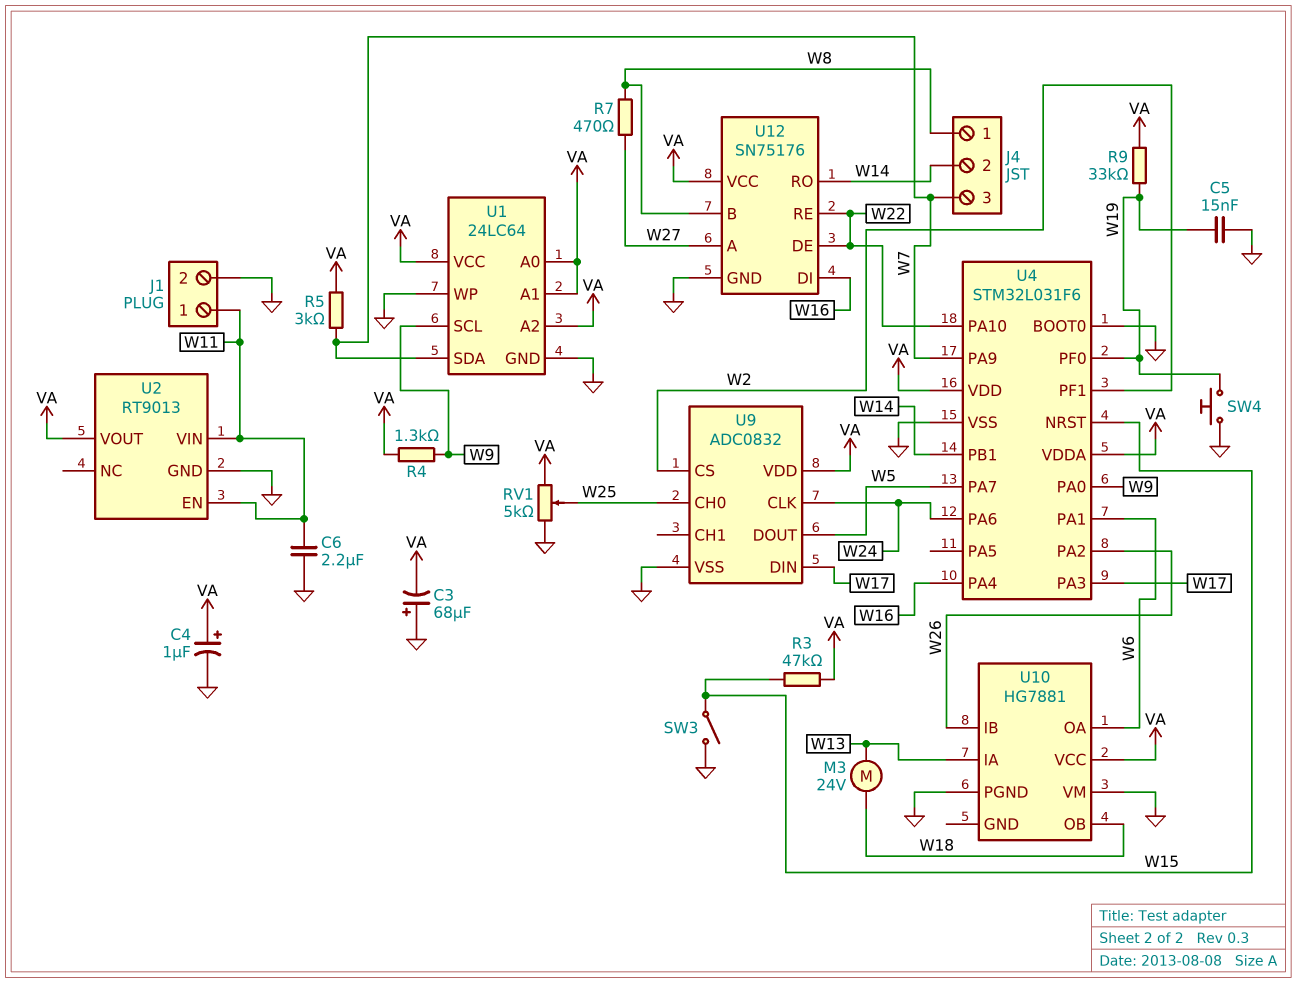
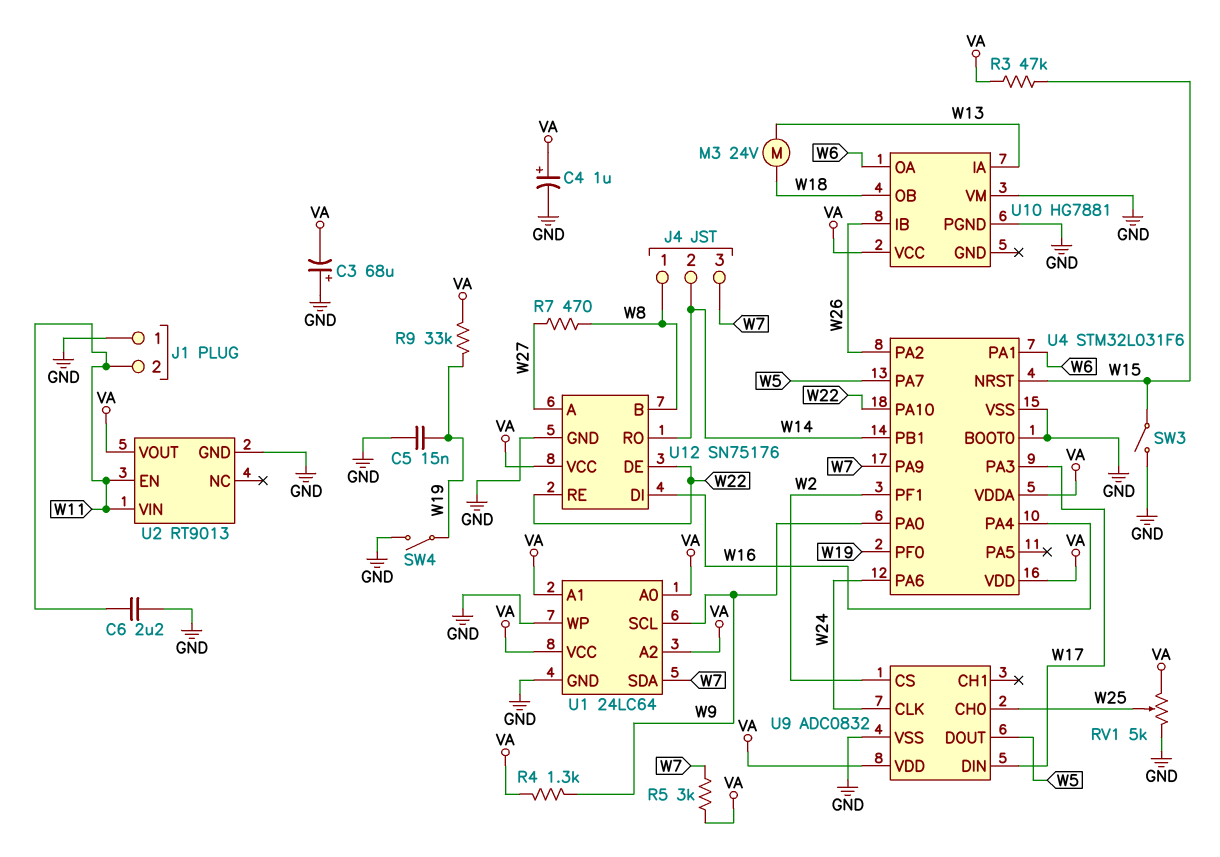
J1 pin 1: W11 -> GND
J1 pin 2: GND -> W11
SW4: button (GND, W19) -> switch (GND, W19)

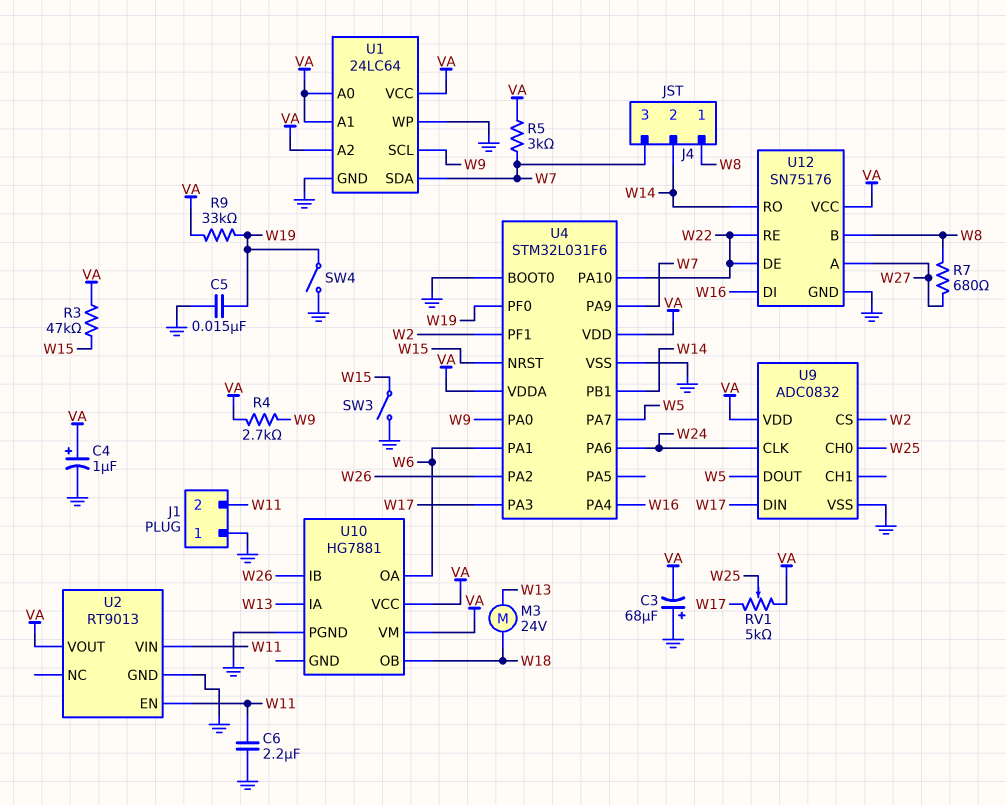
R4: 1.3k (VA, W9) -> 2.7k (VA, W9)
R7: 470 (W8, W27) -> 680 (W8, W27)
RV1: 5k (GND, VA, wiper W25) -> 5k (VA, W17, wiper W25)
U10 pin VM: GND -> VA

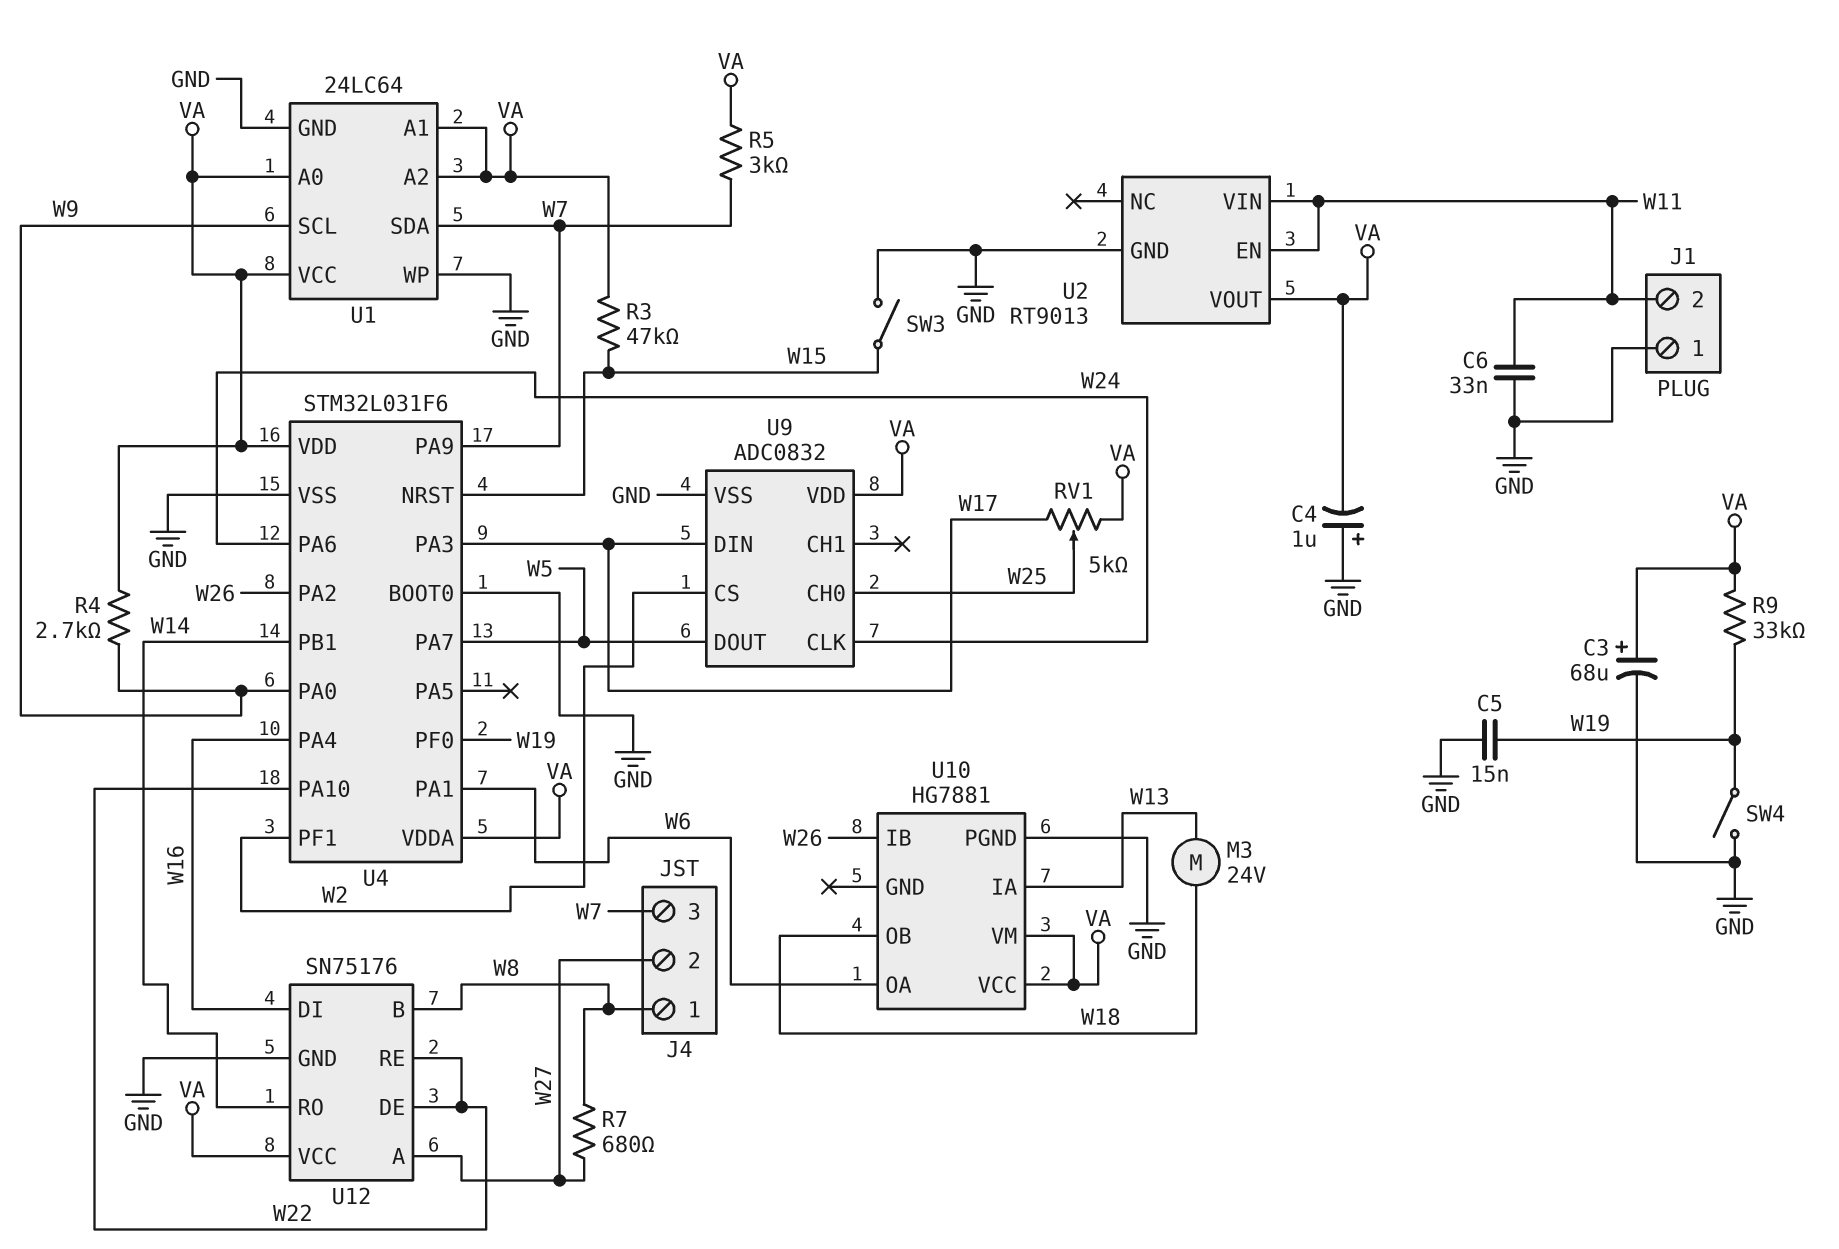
C3: 68uF (plus GND, minus VA) -> 68uF (plus VA, minus GND)
C4: 1uF (plus VA, minus GND) -> 1uF (plus GND, minus VA)
C6: 2.2uF (GND, W11) -> 33nF (GND, W11)
J4 pin 2: W14 -> W27

